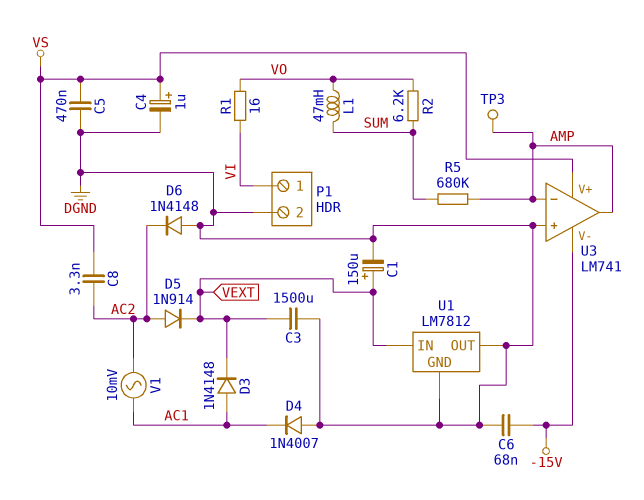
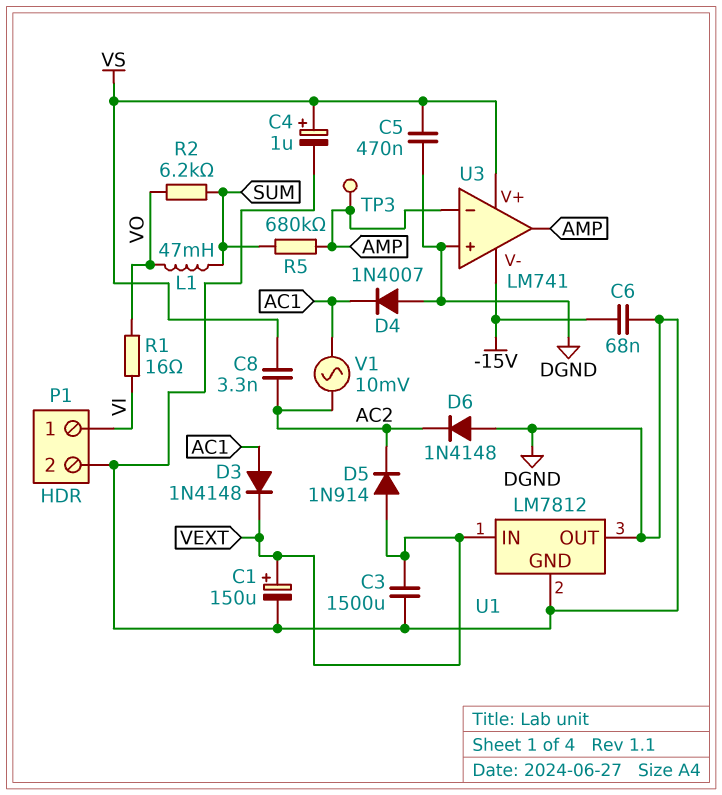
D5: diode 1N914 (A AC2, K VEXT) -> diode 1N914 (A VEXT, K AC2)

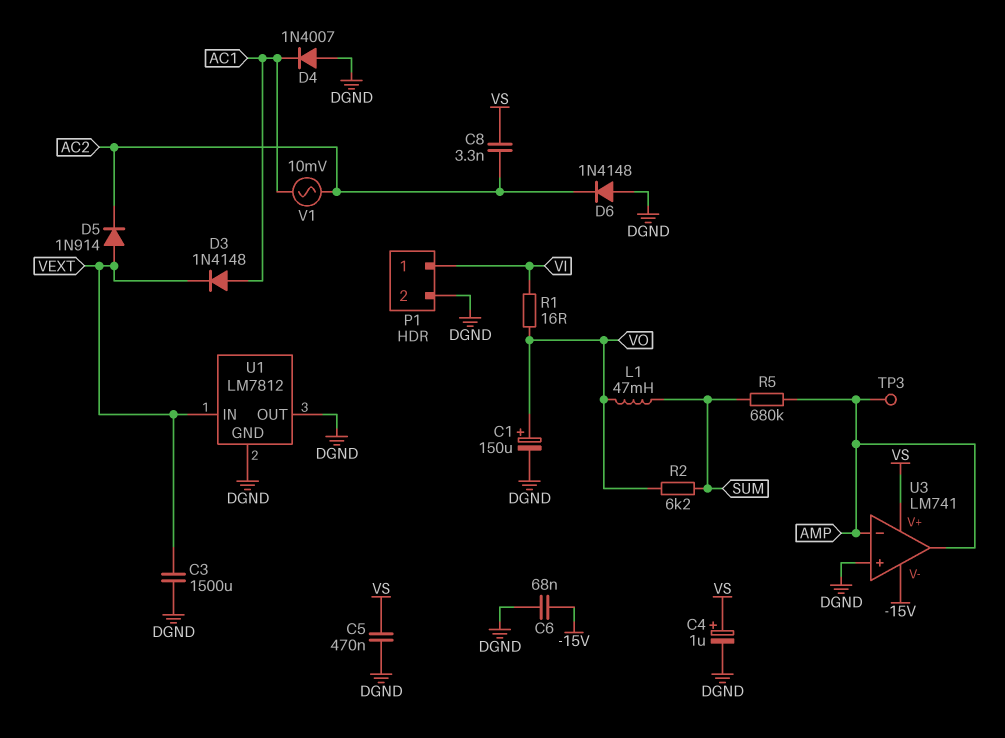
C1: 150uF (plus VEXT, minus DGND) -> 150uF (plus VO, minus DGND)

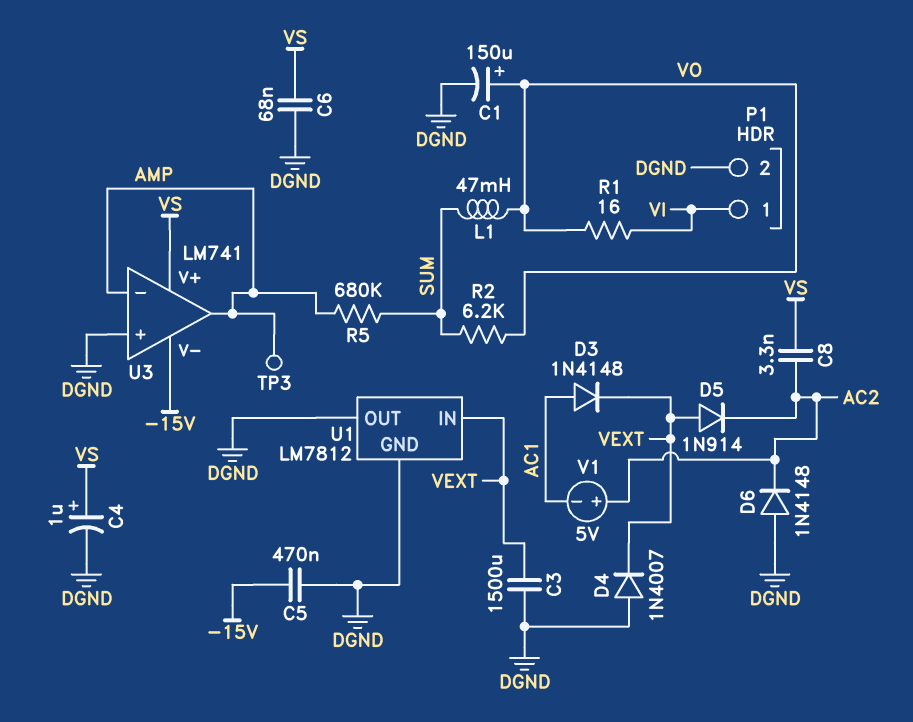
C5: 470nF (DGND, VS) -> 470nF (-15V, DGND)
C6: 68nF (-15V, DGND) -> 68nF (DGND, VS)
D4: diode 1N4007 (A DGND, K AC1) -> diode 1N4007 (A DGND, K VEXT)
V1: AC 10mV (AC1, AC2) -> 5V (plus AC2, minus AC1)

